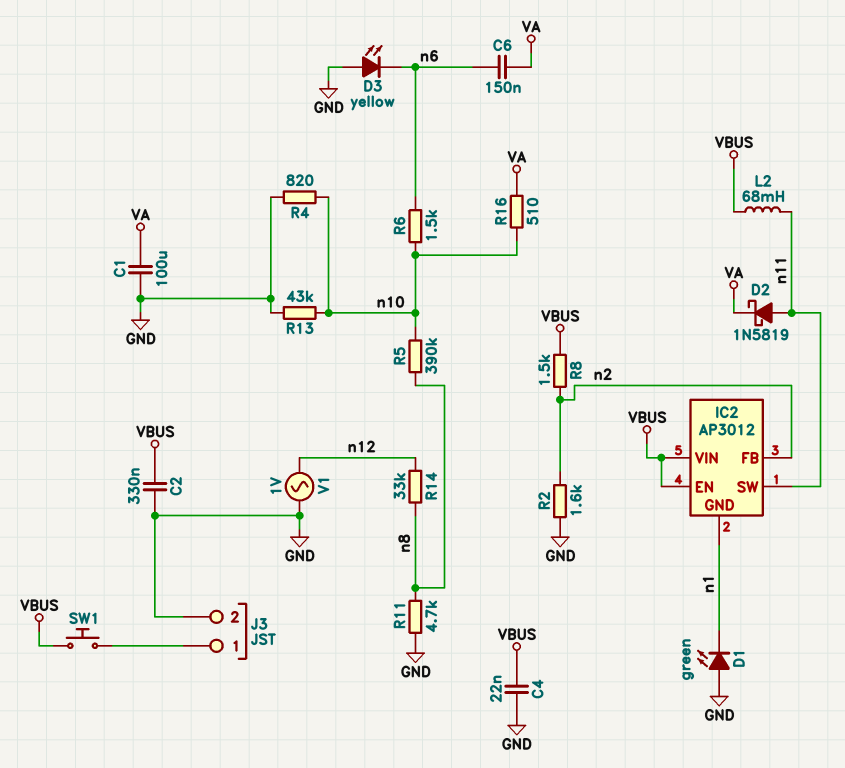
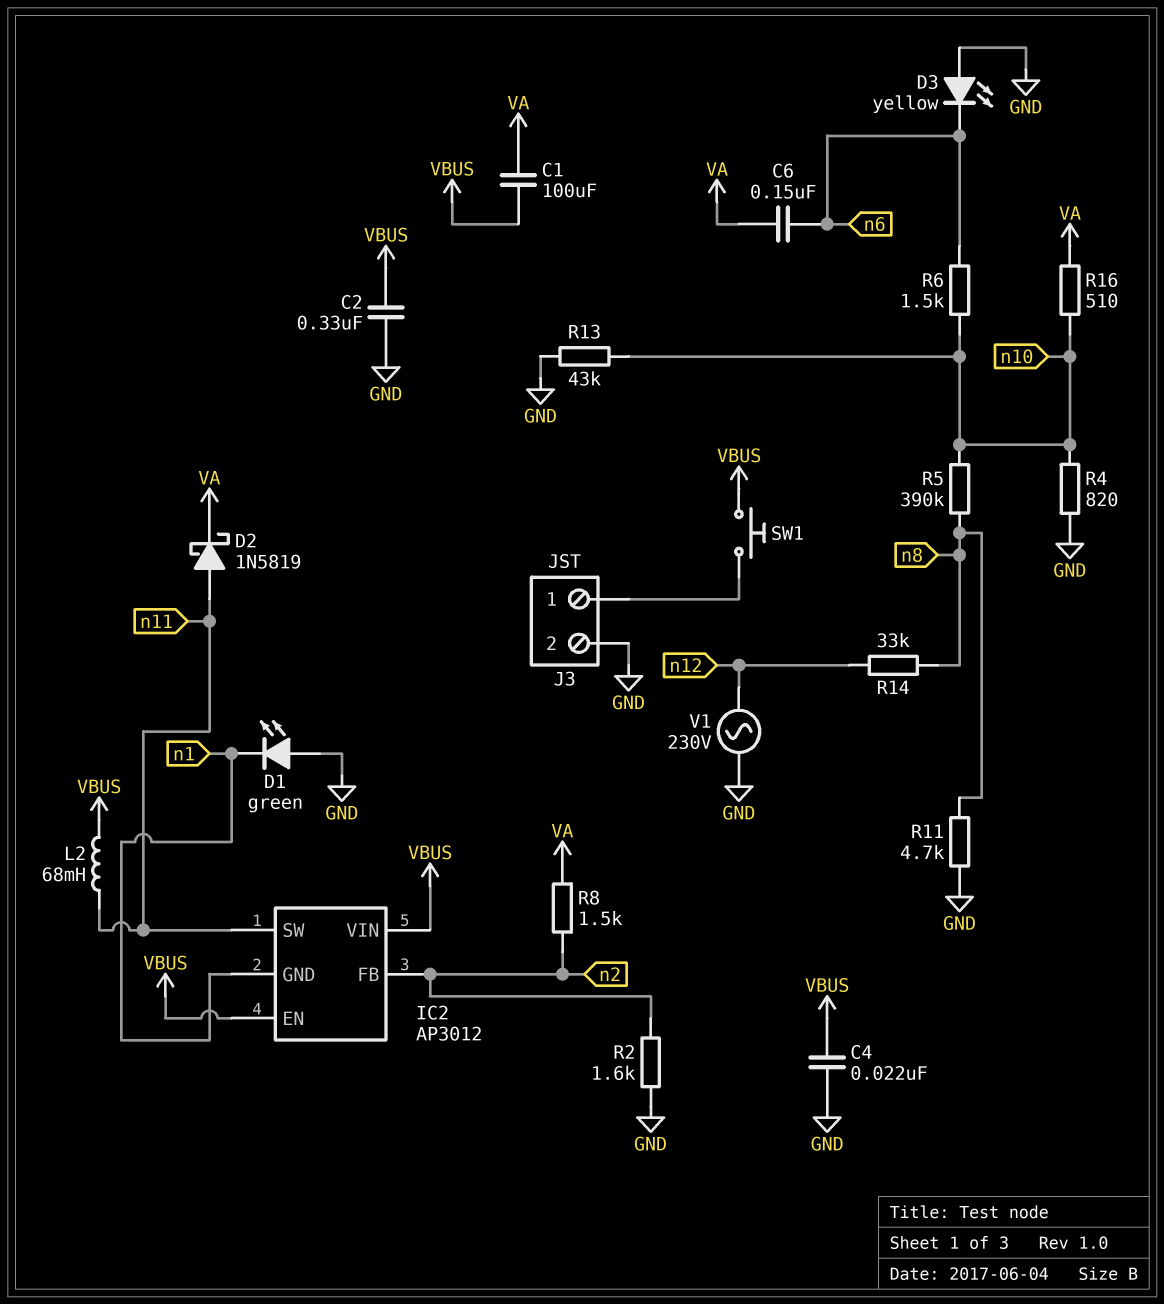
C1: 100uF (GND, VA) -> 100uF (VA, VBUS)
R8: 1.5k (VBUS, n2) -> 1.5k (VA, n2)
V1: AC 1V (GND, n12) -> AC 230V (GND, n12)

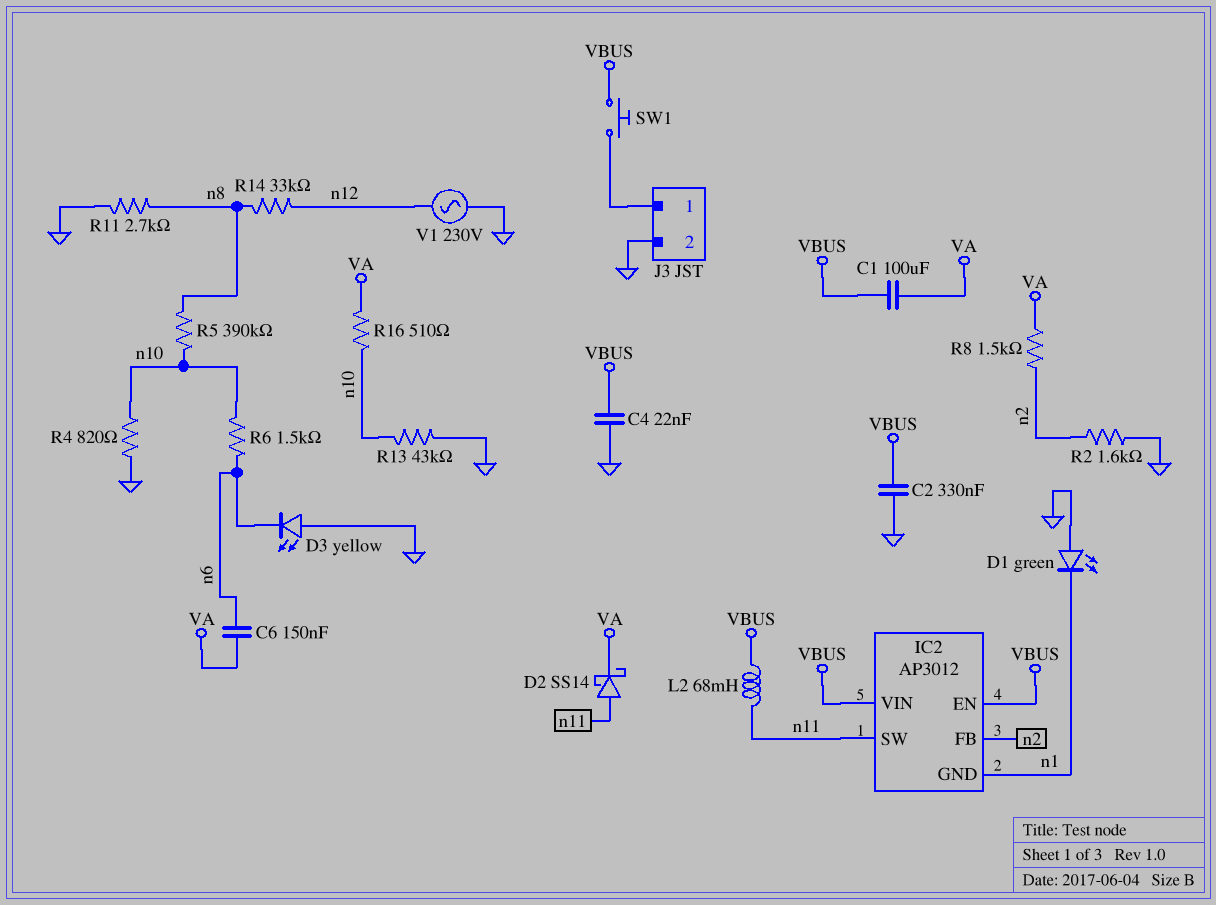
D2: schottky 1N5819 (A n11, K VA) -> schottky SS14 (A n11, K VA)
R11: 4.7k (GND, n8) -> 2.7k (GND, n8)

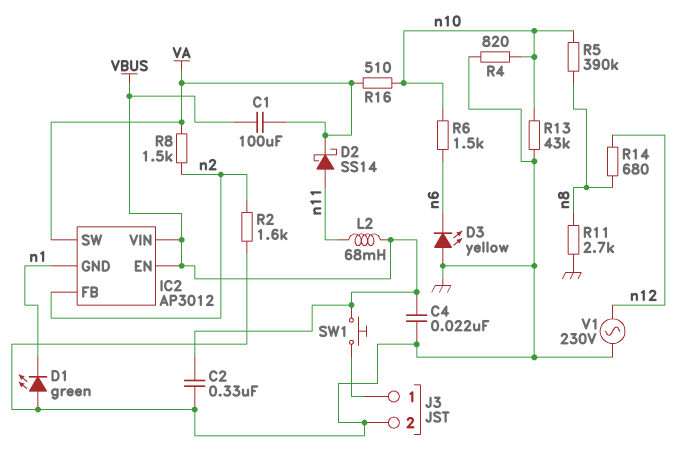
C6: 150nF (VA, n6) -> none
IC2 pin SW: n11 -> VA
R14: 33k (n8, n12) -> 680 (n8, n12)

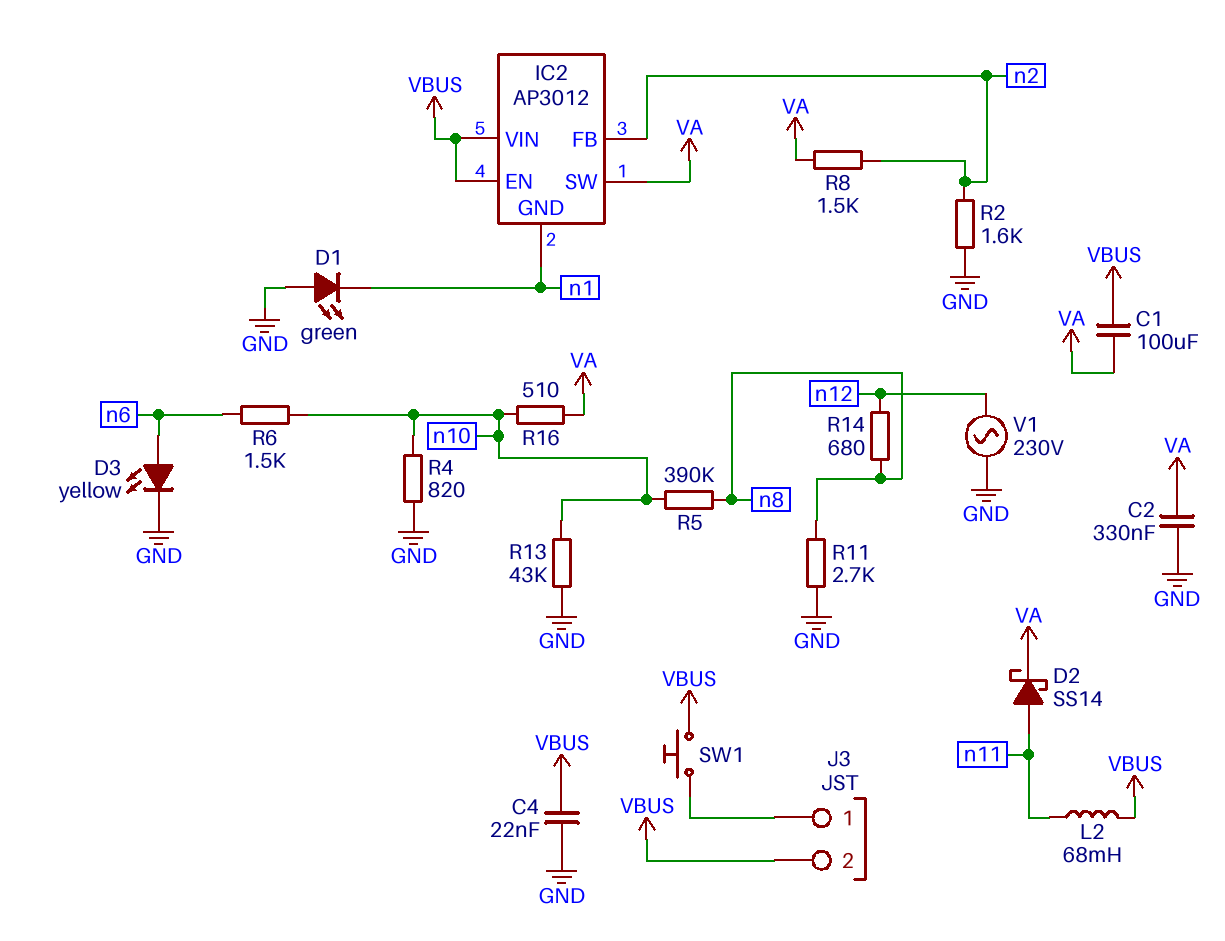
C2: 330nF (GND, VBUS) -> 330nF (GND, VA)
D3: LED yellow (A GND, K n6) -> LED yellow (A n6, K GND)
J3 pin 2: GND -> VBUS

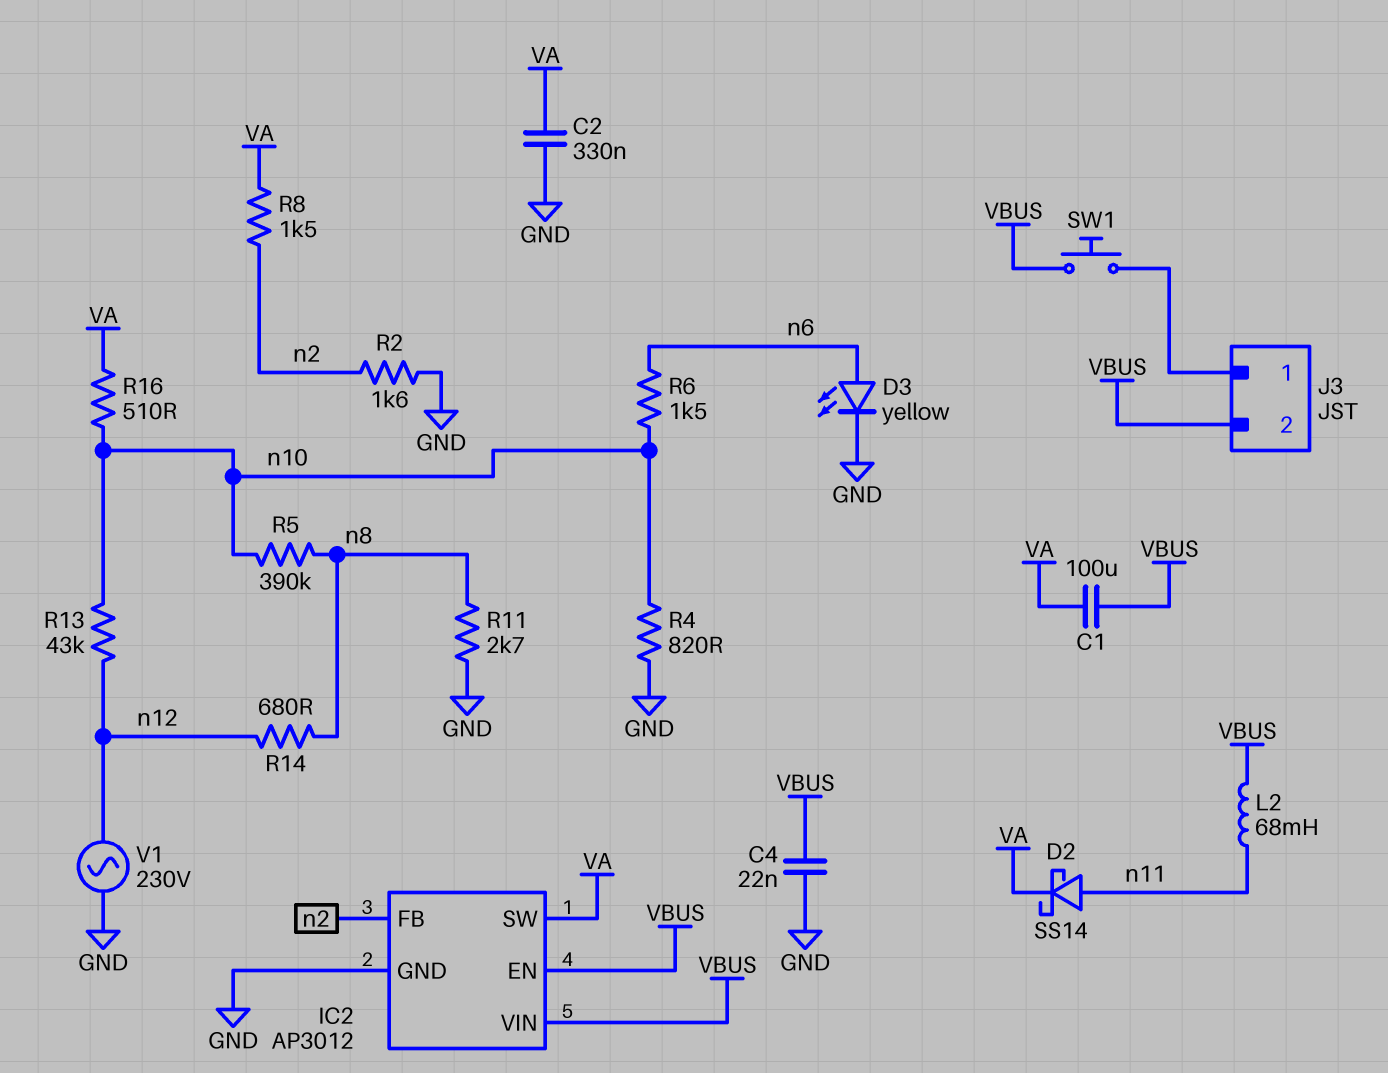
D1: LED green (A GND, K n1) -> none
IC2 pin GND: n1 -> GND
R13: 43k (GND, n10) -> 43k (n10, n12)

